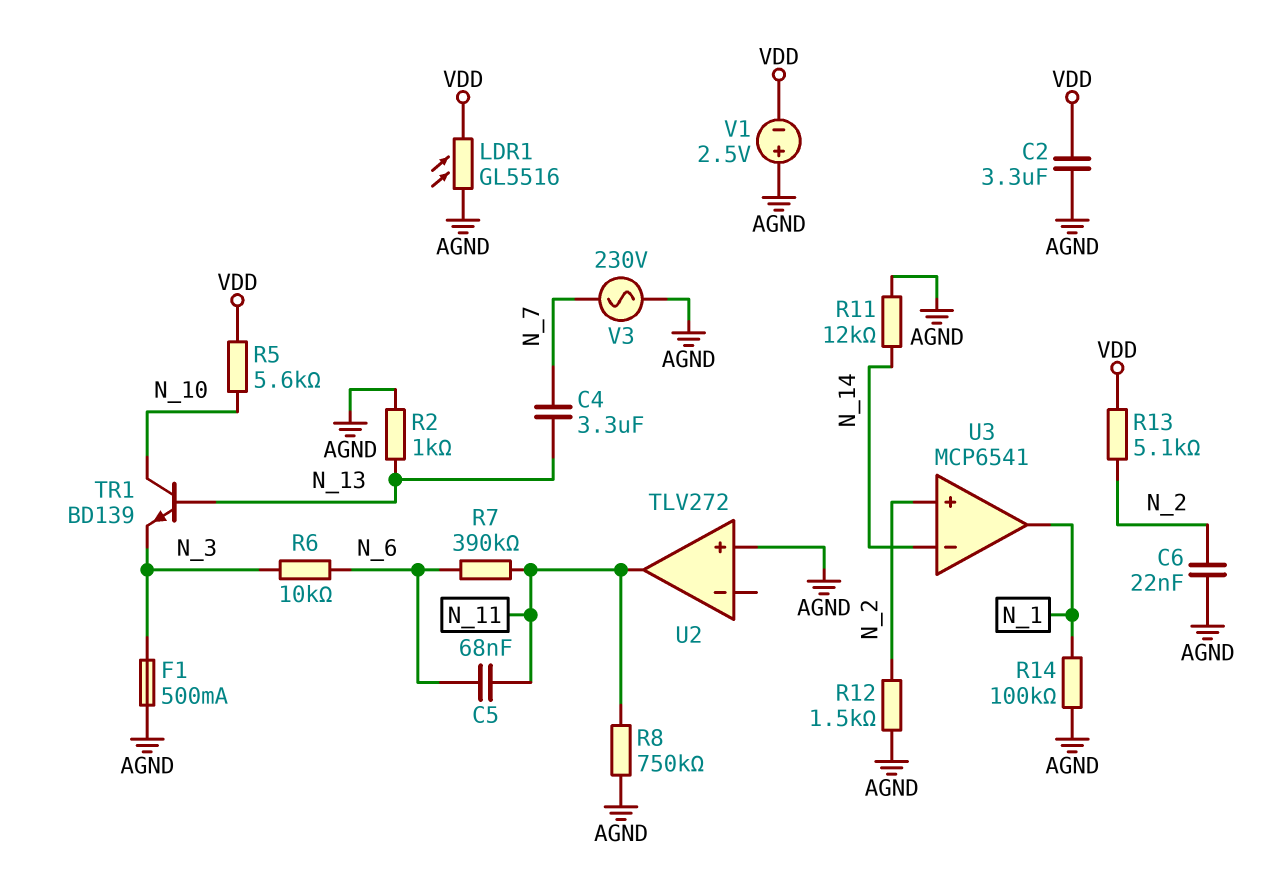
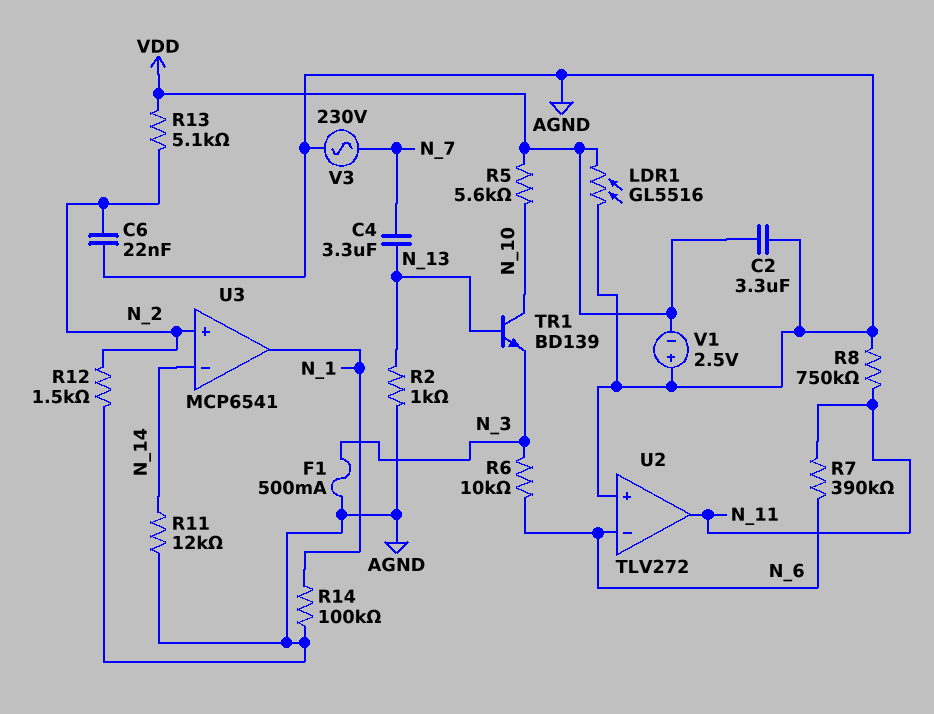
C5: 68nF (N_6, N_11) -> none
U2 pin in-: none -> N_6

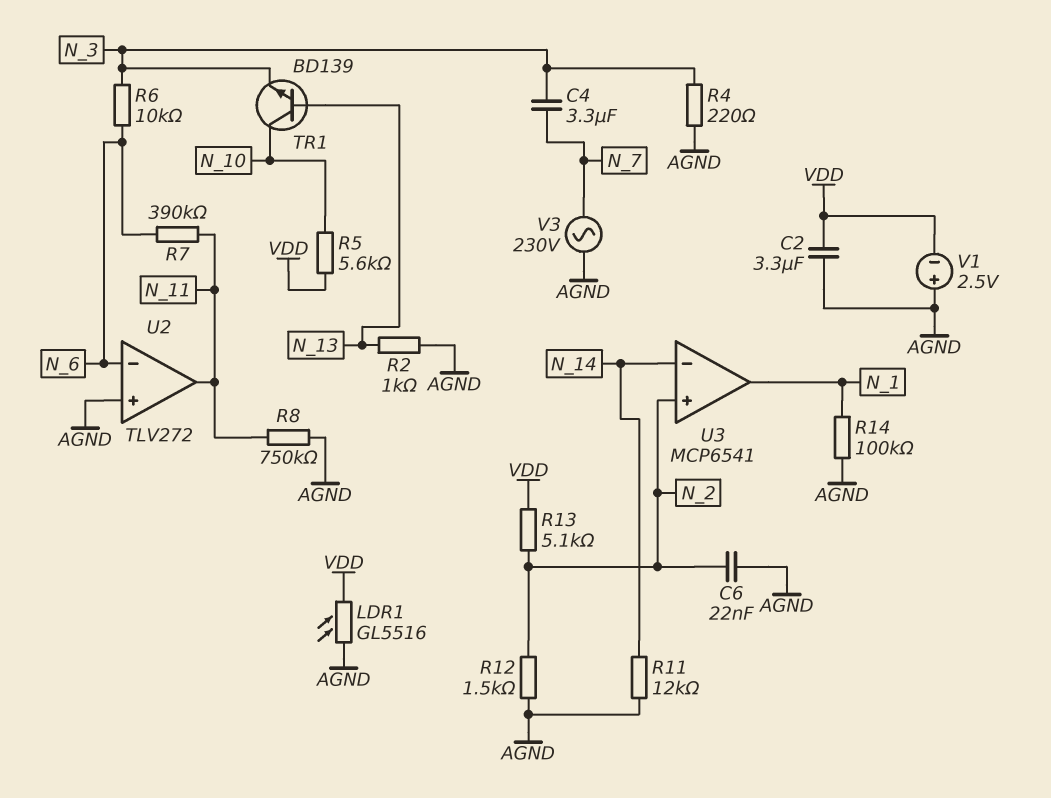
C4: 3.3uF (N_7, N_13) -> 3.3uF (N_3, N_7)
F1: 500mA (AGND, N_3) -> none
R4: none -> 220 (AGND, N_3)

